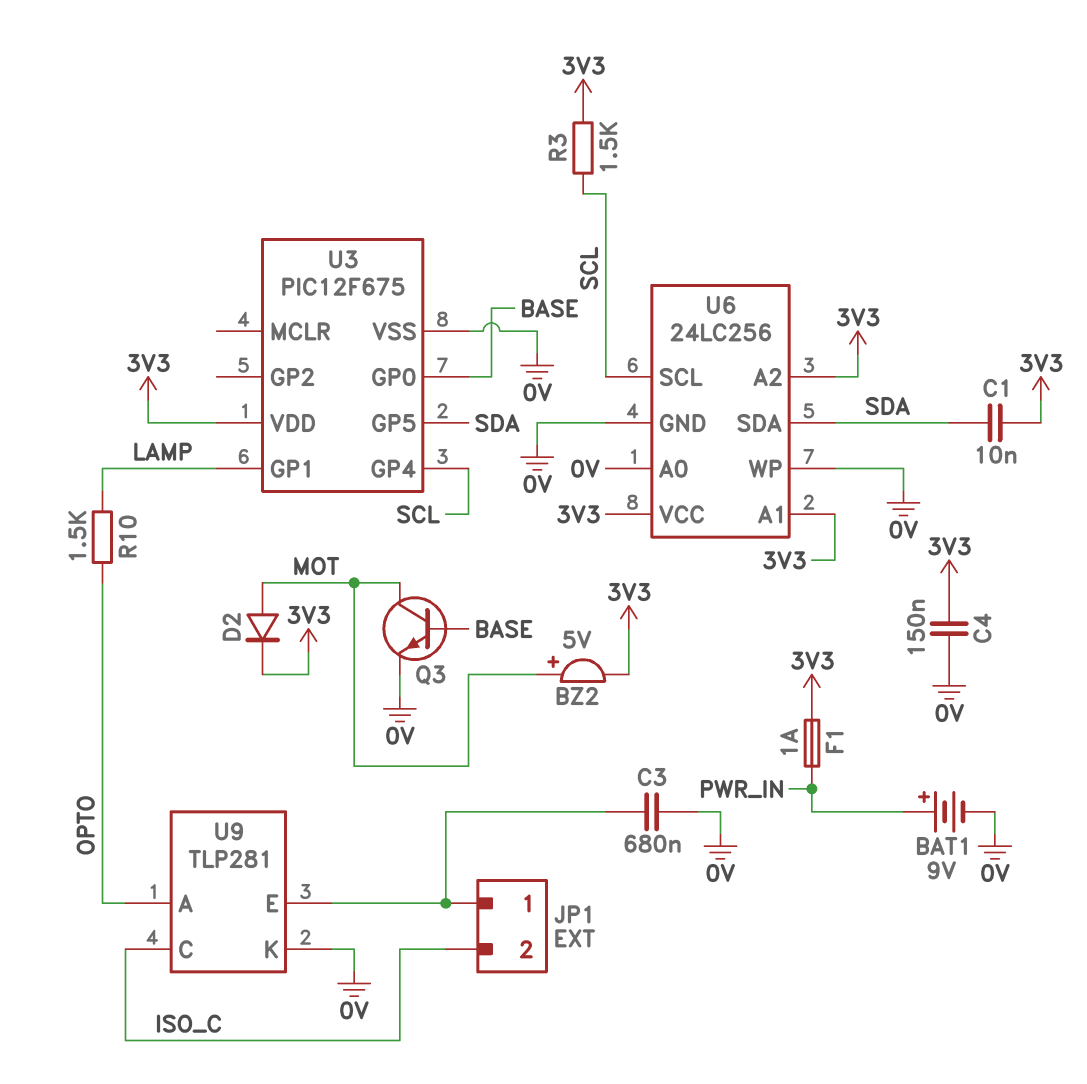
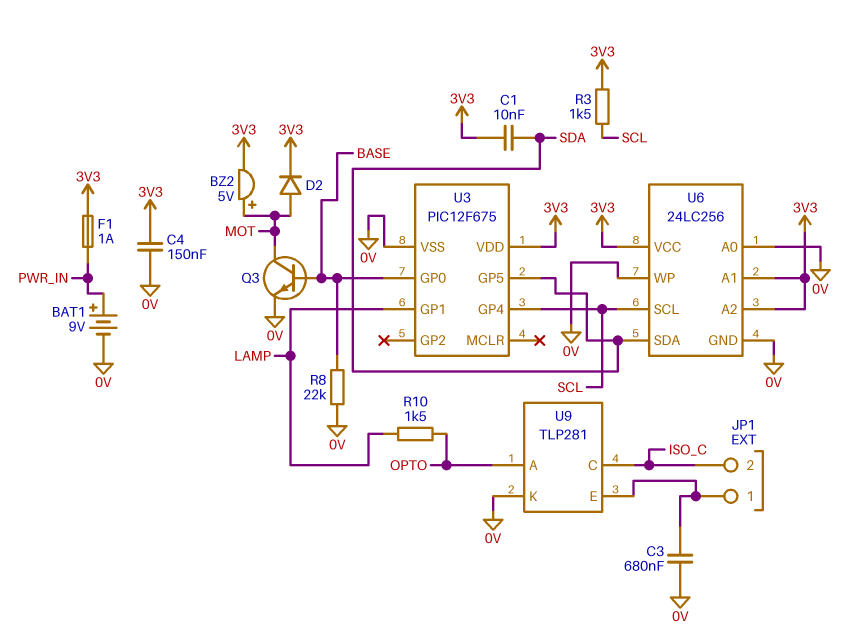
R8: none -> 22k (0V, BASE)

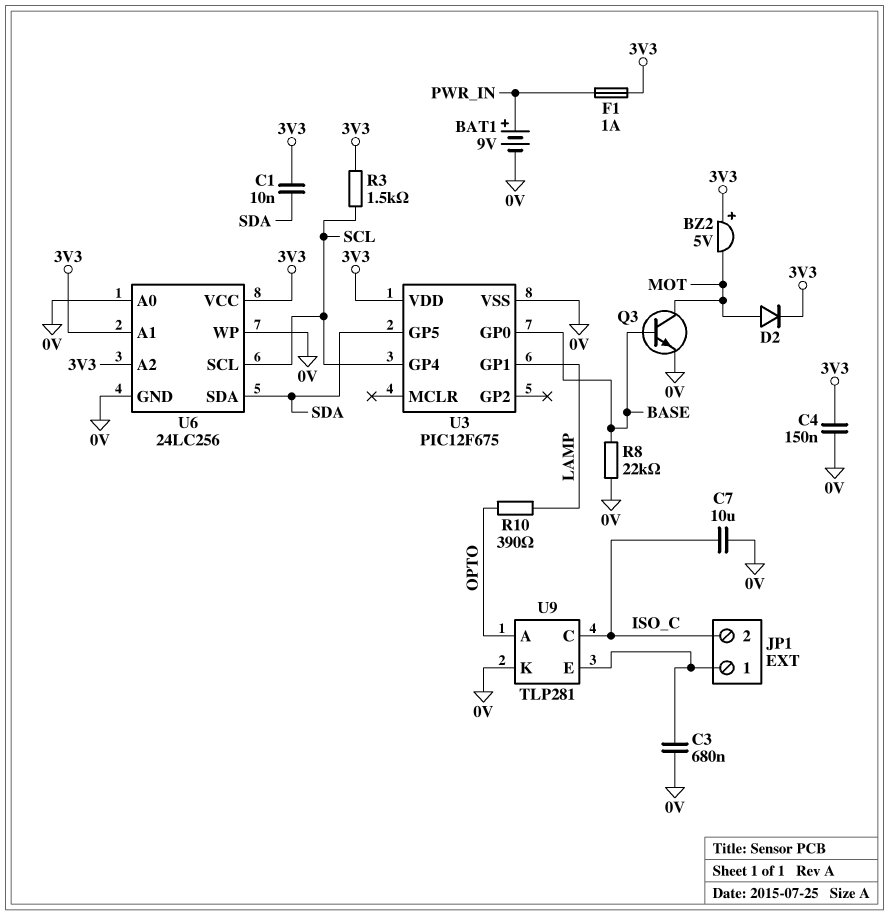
BZ2: buzzer 5V (plus MOT, minus 3V3) -> buzzer 5V (plus 3V3, minus MOT)
C7: none -> 10uF (0V, ISO_C)
R10: 1.5k (LAMP, OPTO) -> 390 (LAMP, OPTO)

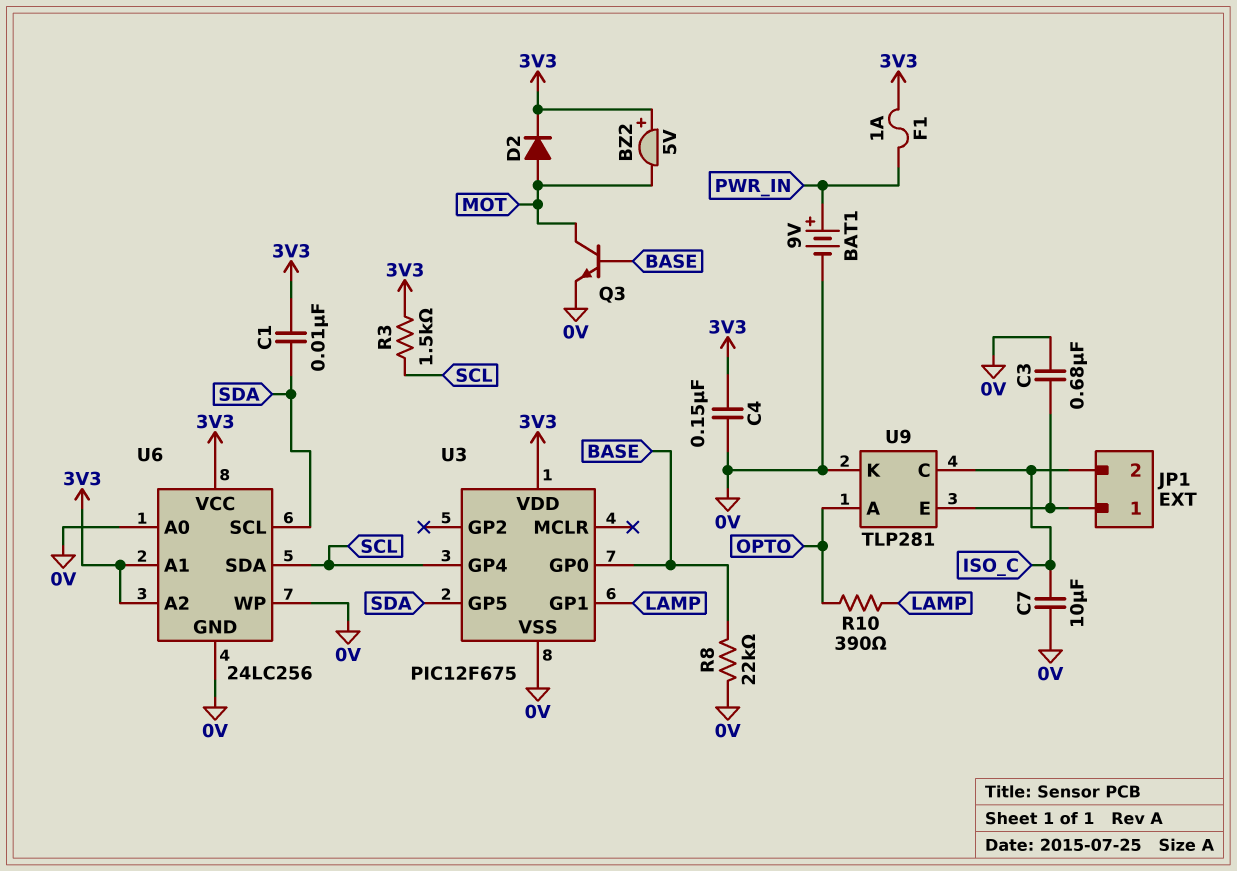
U6 pin SCL: SCL -> SDA
U6 pin SDA: SDA -> SCL

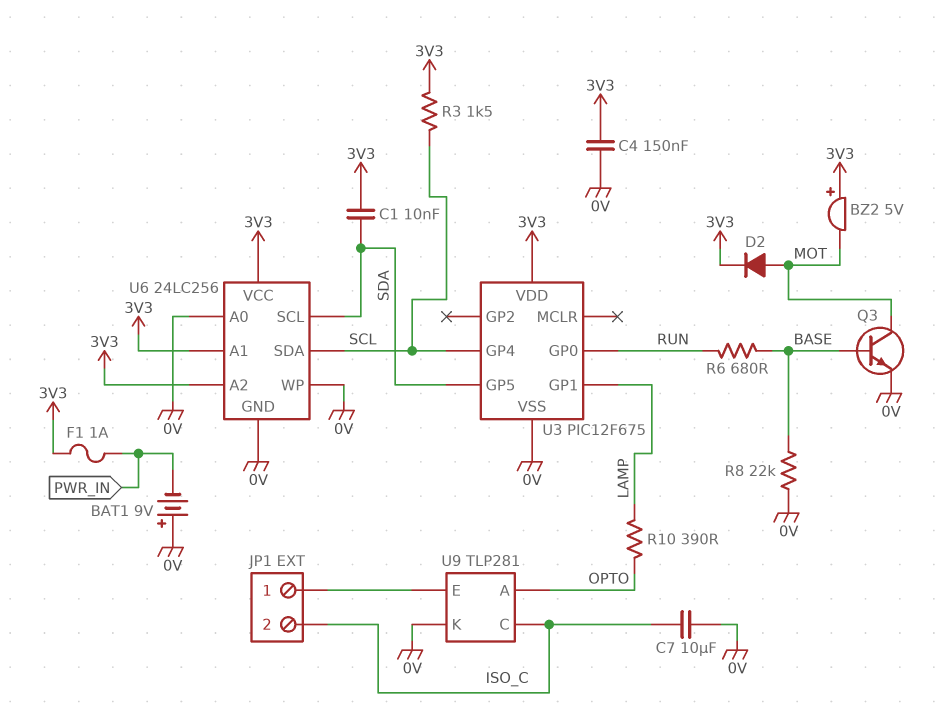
BAT1: 9V (plus PWR_IN, minus 0V) -> 9V (plus 0V, minus PWR_IN)
C3: 680nF (0V, JP1/1) -> none
R6: none -> 680 (BASE, RUN)
U3 pin GP0: BASE -> RUN

